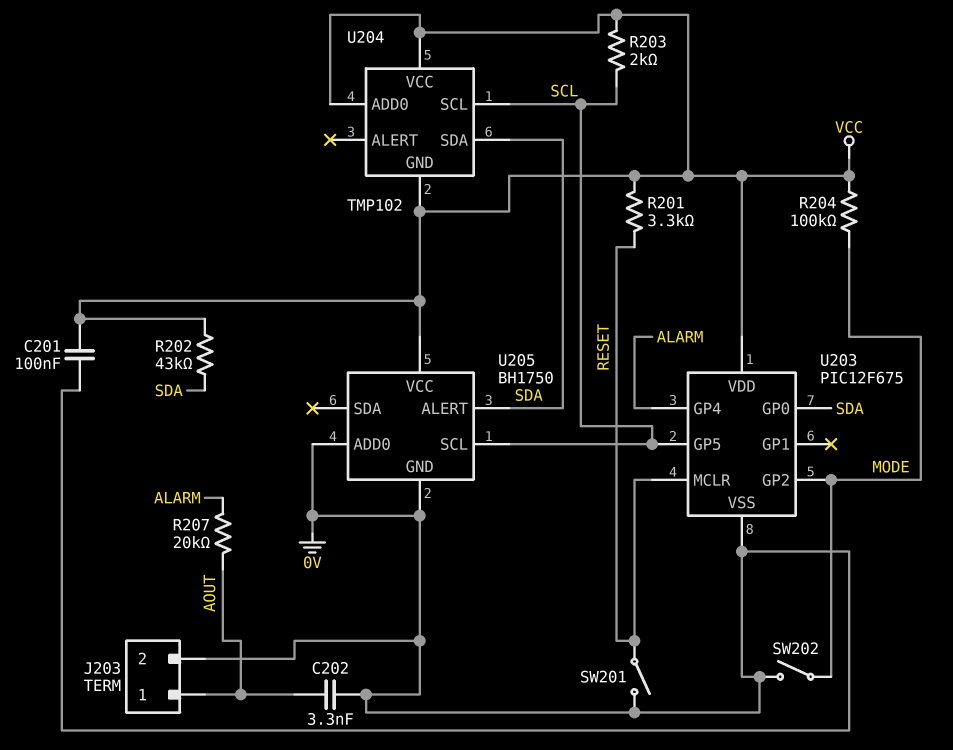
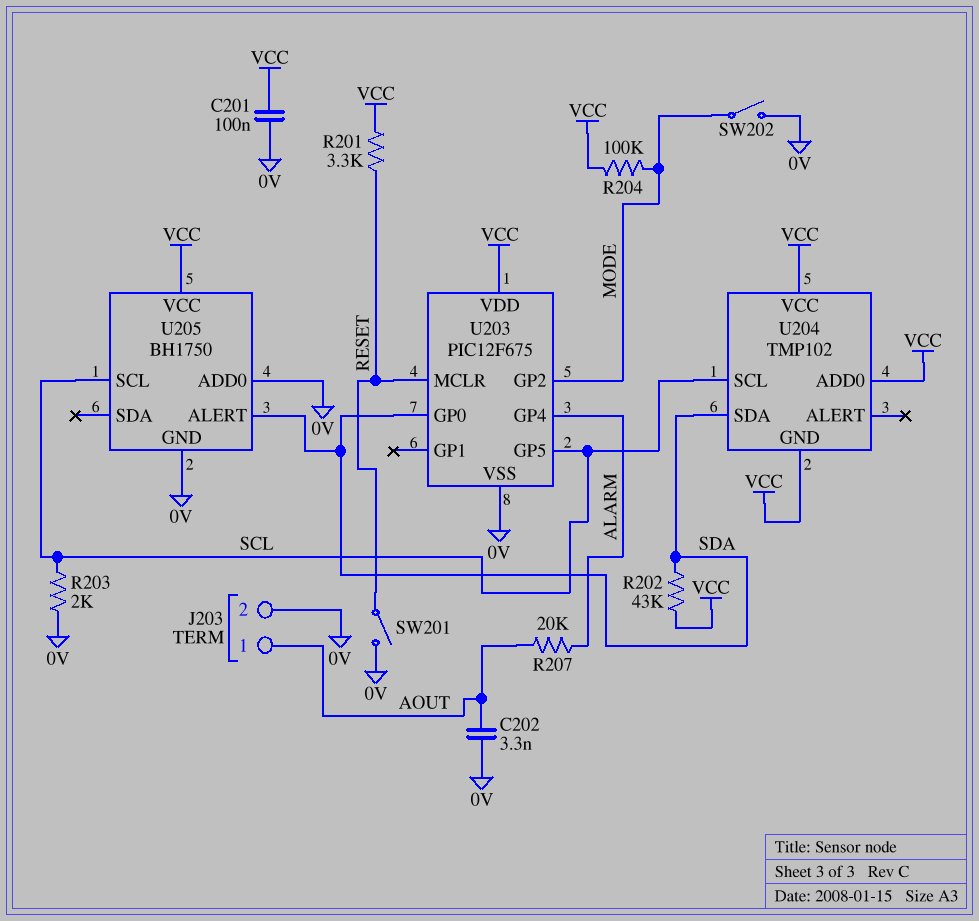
R203: 2k (SCL, VCC) -> 2k (0V, SCL)

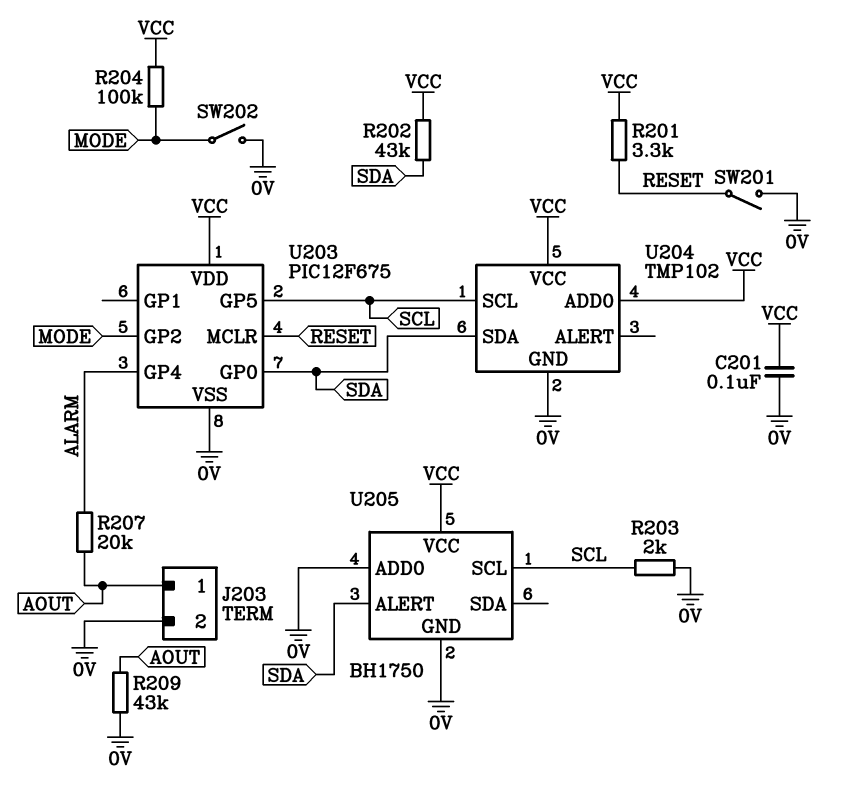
C202: 3.3nF (0V, AOUT) -> none
R209: none -> 43k (0V, AOUT)
U204 pin GND: VCC -> 0V

